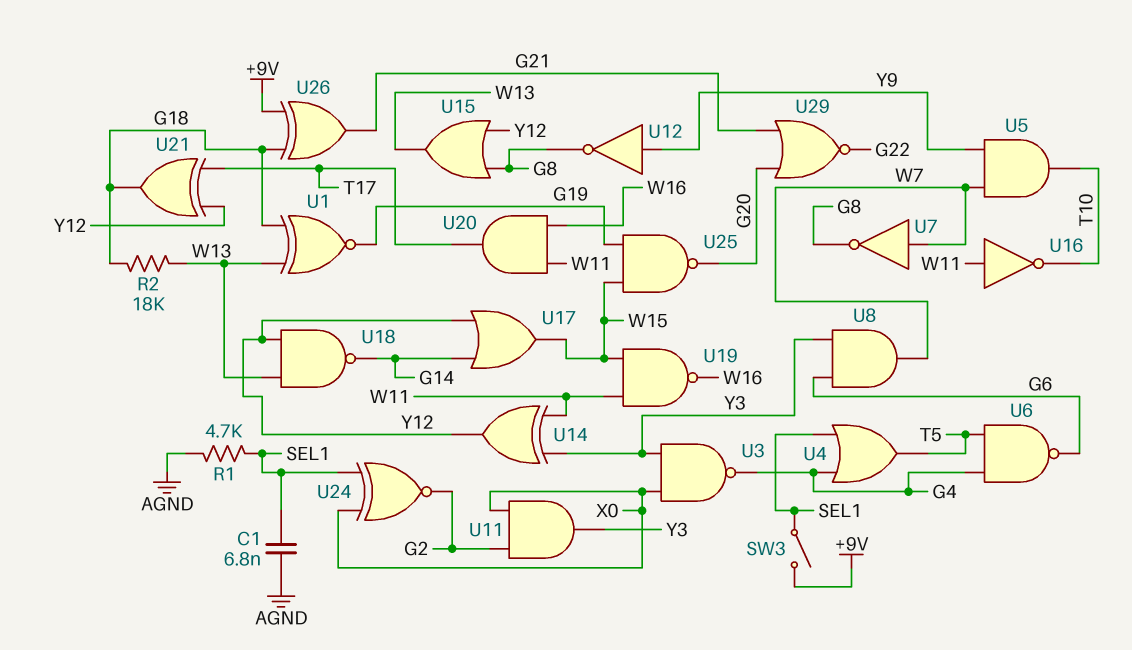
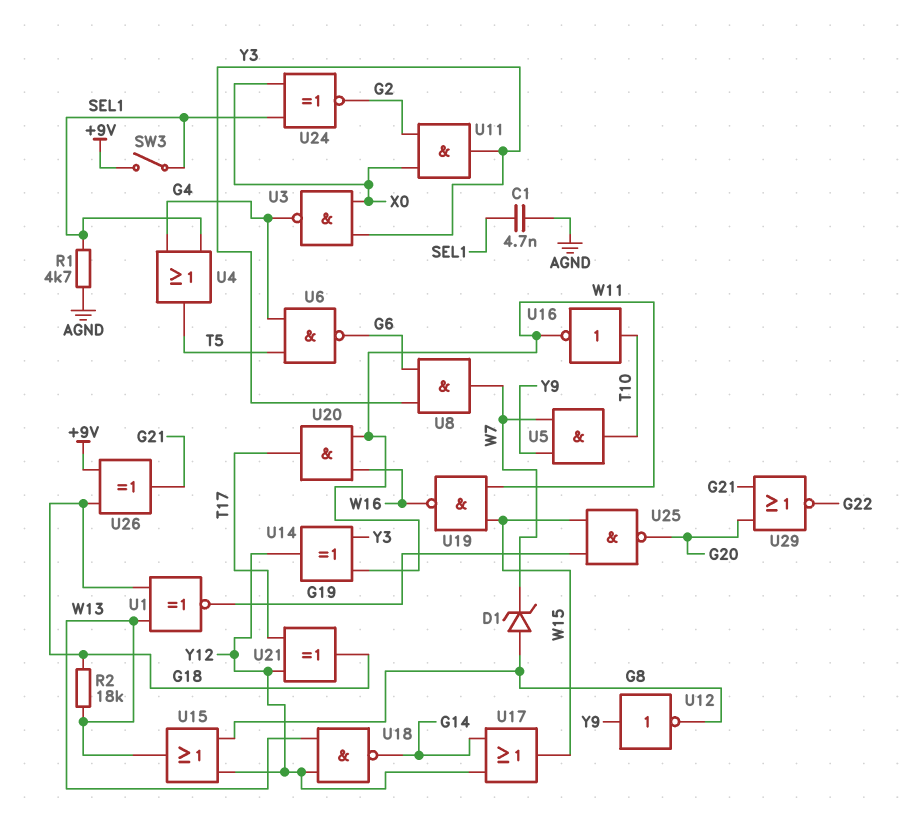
C1: 6.8nF (AGND, SEL1) -> 4.7nF (AGND, SEL1)
D1: none -> zener (A G8, K W7)
U7: NOT (in W7, out G8) -> none
U16: NOT (in W11, out T10) -> NOT (in T10, out W11)

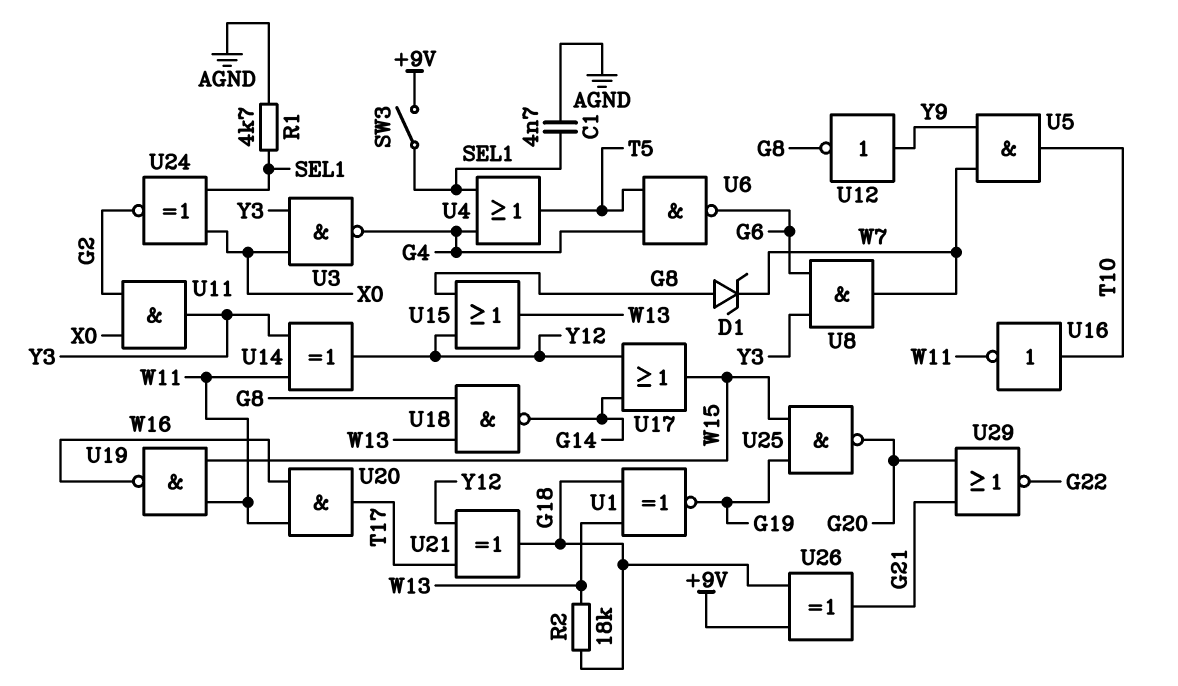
U18: NAND (in W13, in Y12, out G14) -> NAND (in G8, in W13, out G14)

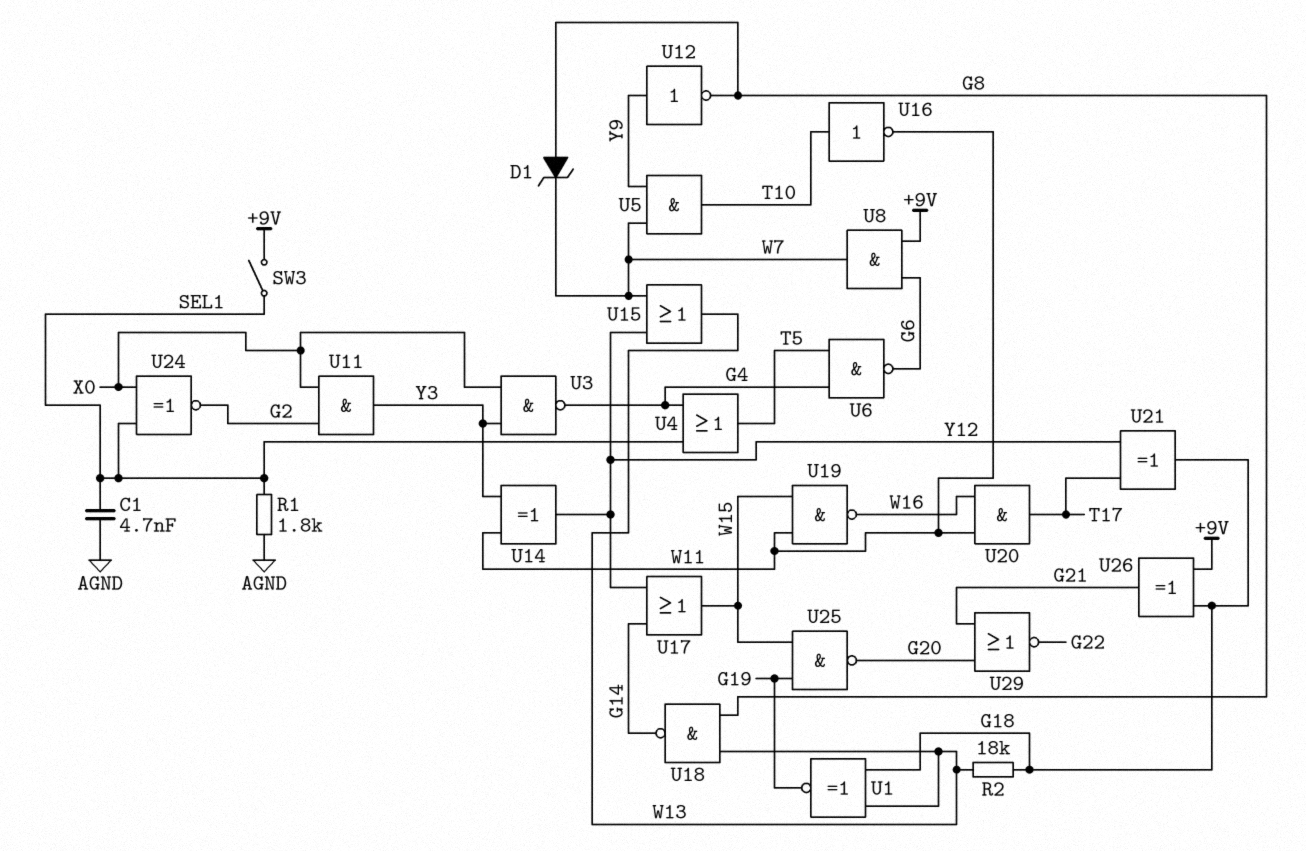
R1: 4.7k (AGND, SEL1) -> 1.8k (AGND, SEL1)
U8: AND (in G6, in Y3, out W7) -> AND (in +9V, in G6, out W7)
U15: OR (in G8, in Y12, out W13) -> OR (in W7, in Y12, out W13)

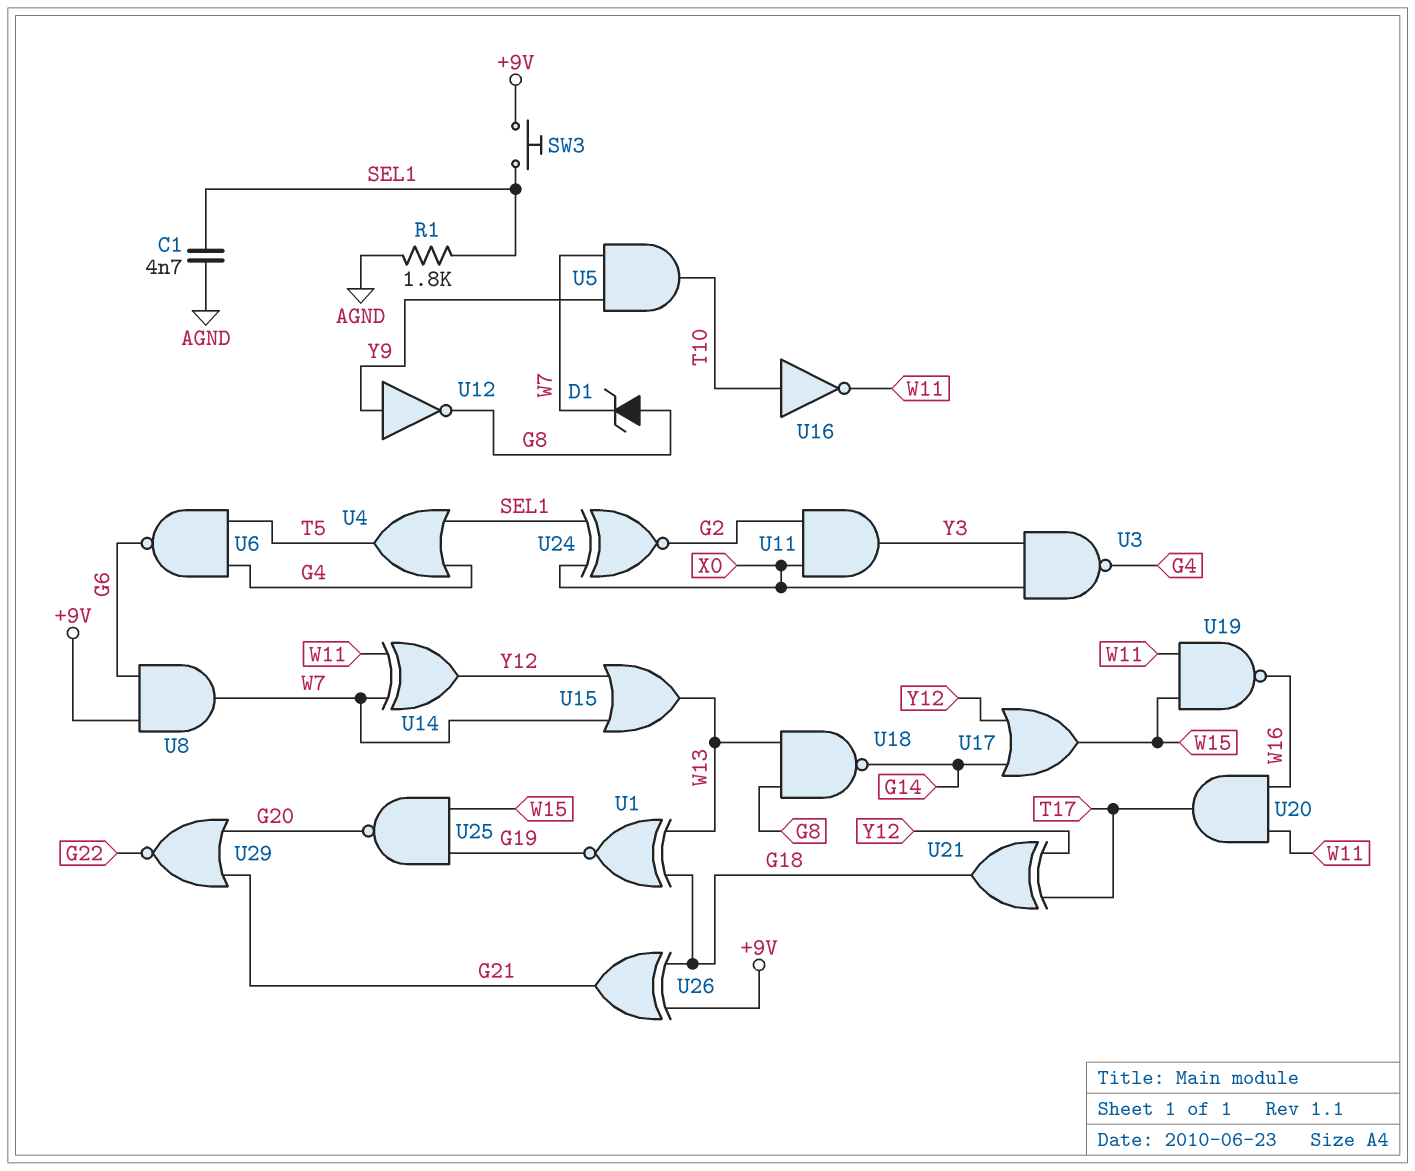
R2: 18k (G18, W13) -> none
SW3: switch (+9V, SEL1) -> button (+9V, SEL1)
U14: XOR (in W11, in Y3, out Y12) -> XOR (in W7, in W11, out Y12)

